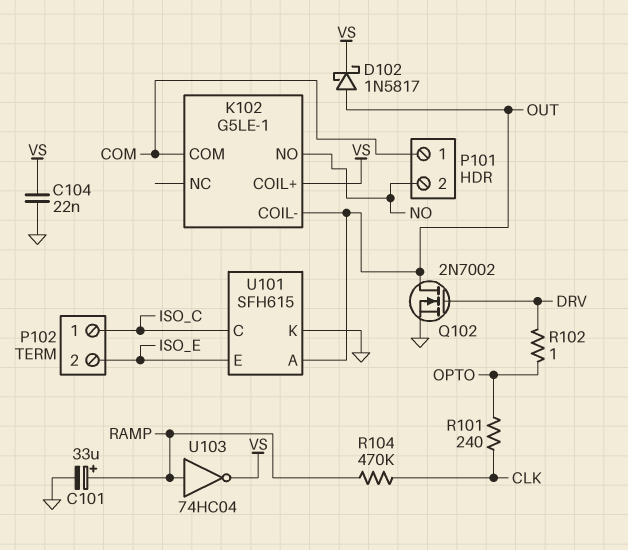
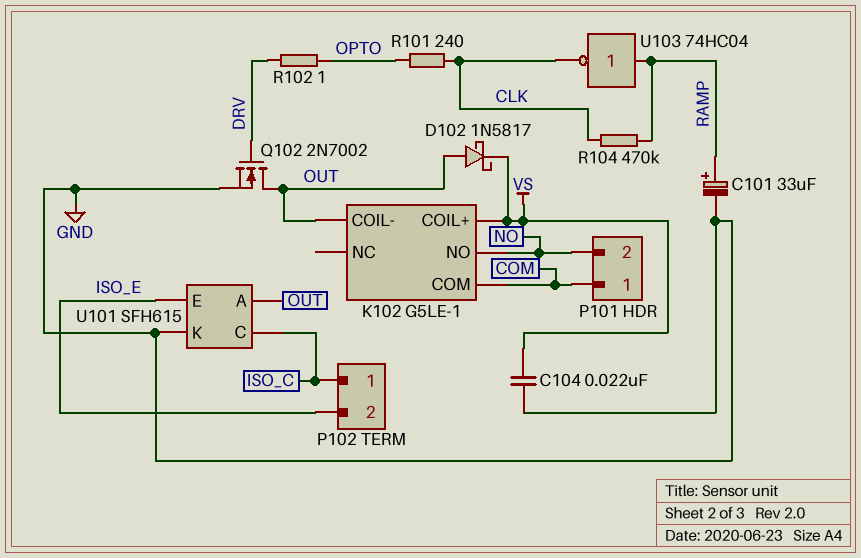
U103: NOT 74HC04 (in RAMP, out VS) -> NOT 74HC04 (in RAMP, out CLK)

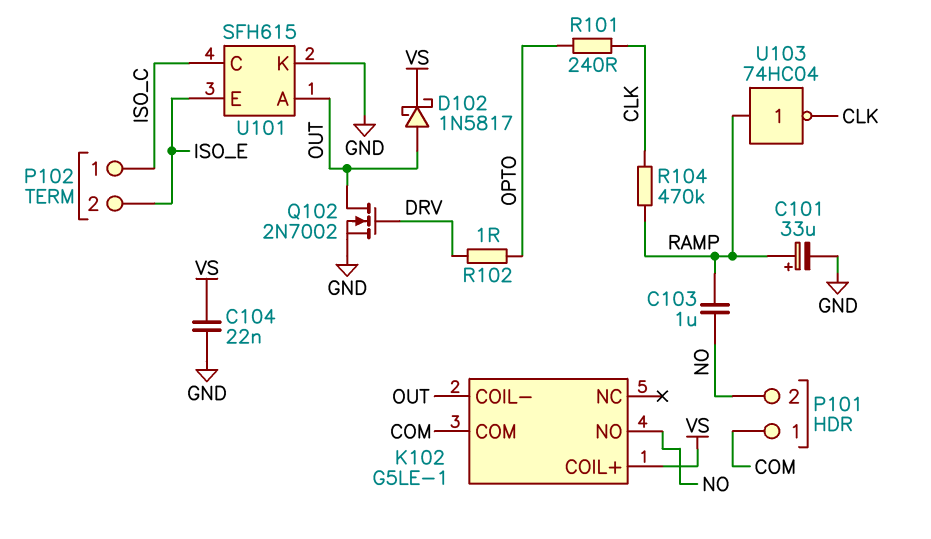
C103: none -> 1uF (NO, RAMP)

